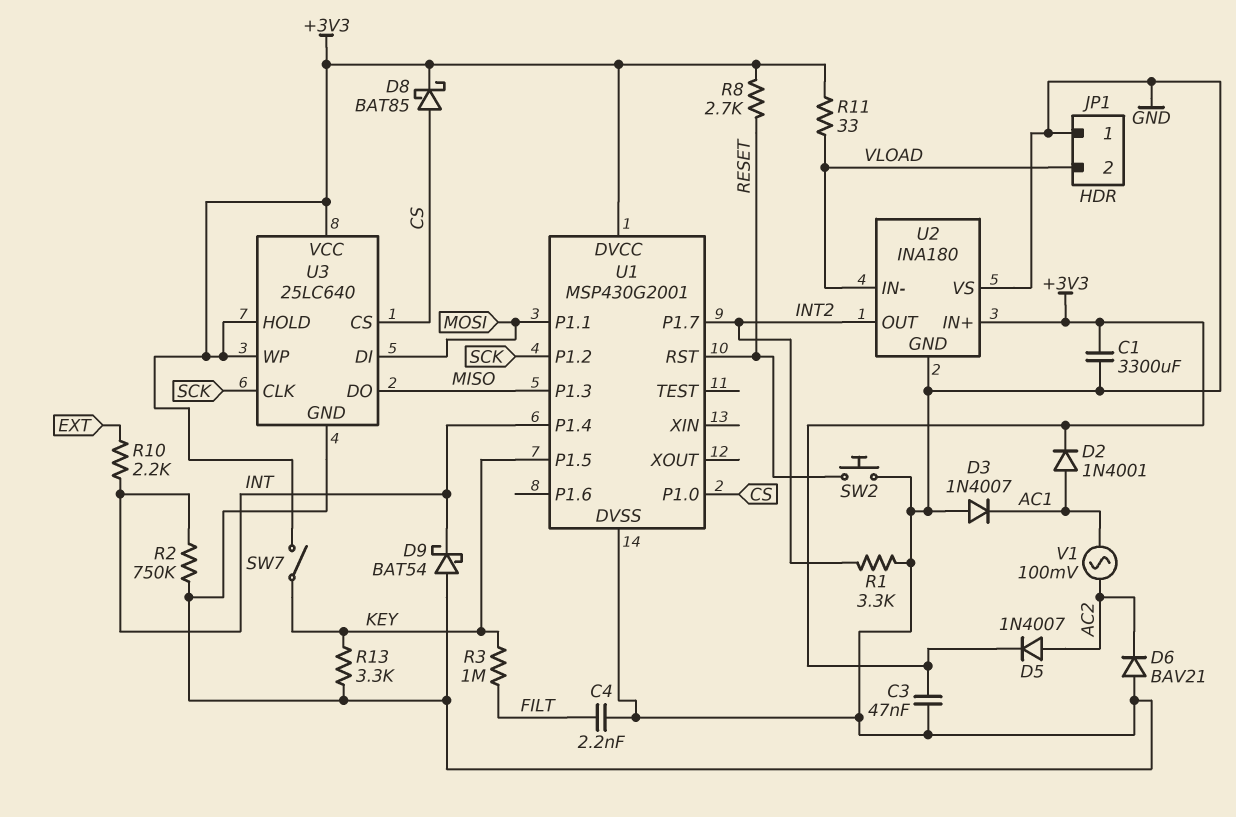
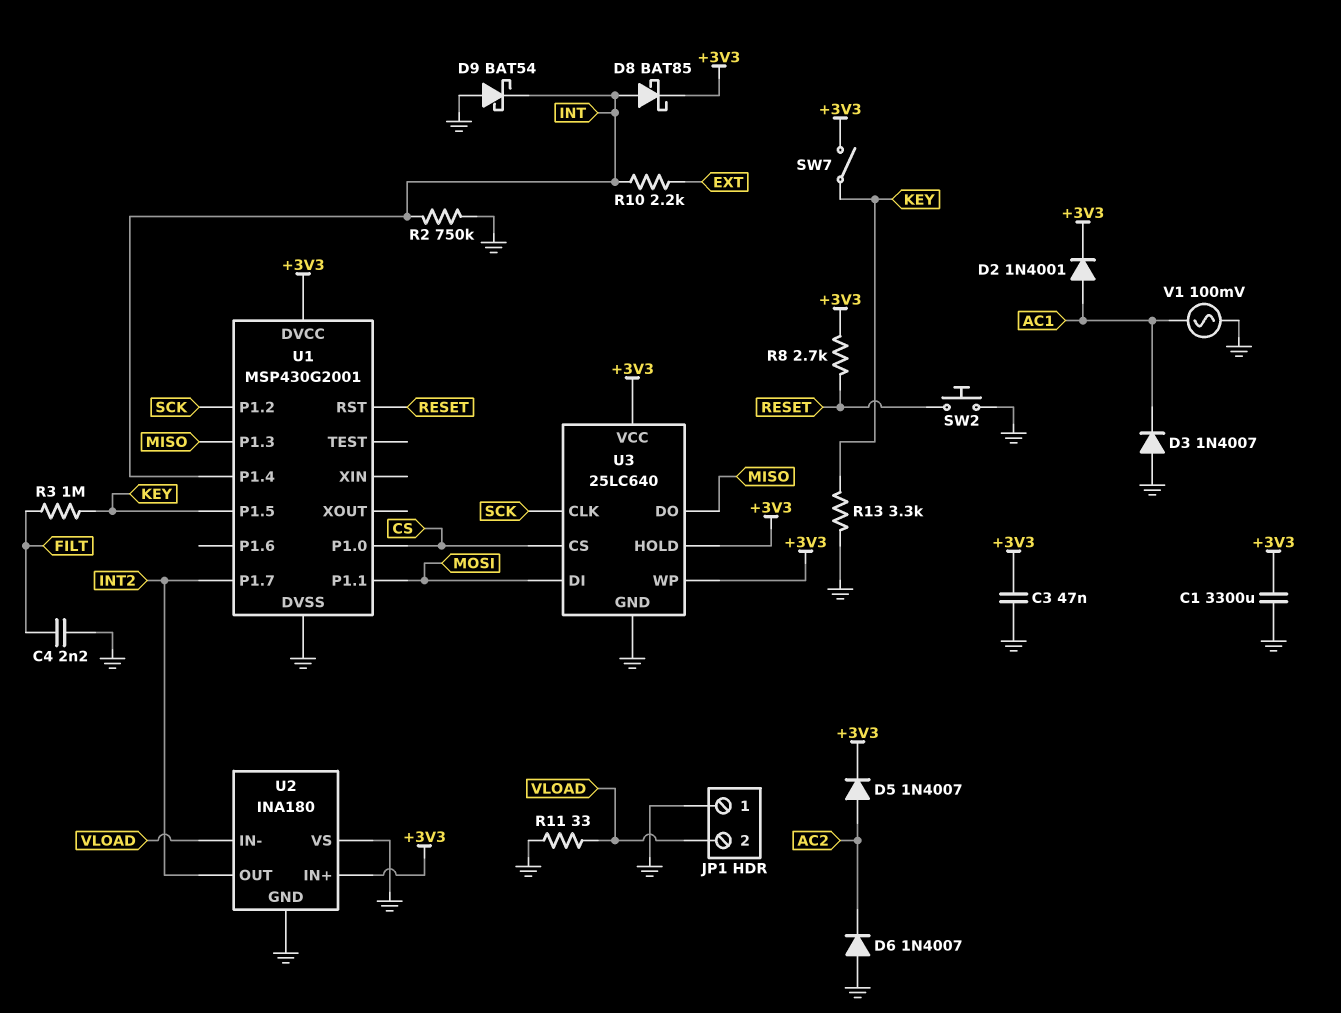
D6: diode BAV21 (A GND, K AC2) -> diode 1N4007 (A GND, K AC2)
D8: schottky BAT85 (A CS, K +3V3) -> schottky BAT85 (A INT, K +3V3)
R1: 3.3k (GND, INT2) -> none
R11: 33 (+3V3, VLOAD) -> 33 (GND, VLOAD)
V1: AC 100mV (AC1, AC2) -> AC 100mV (AC1, GND)

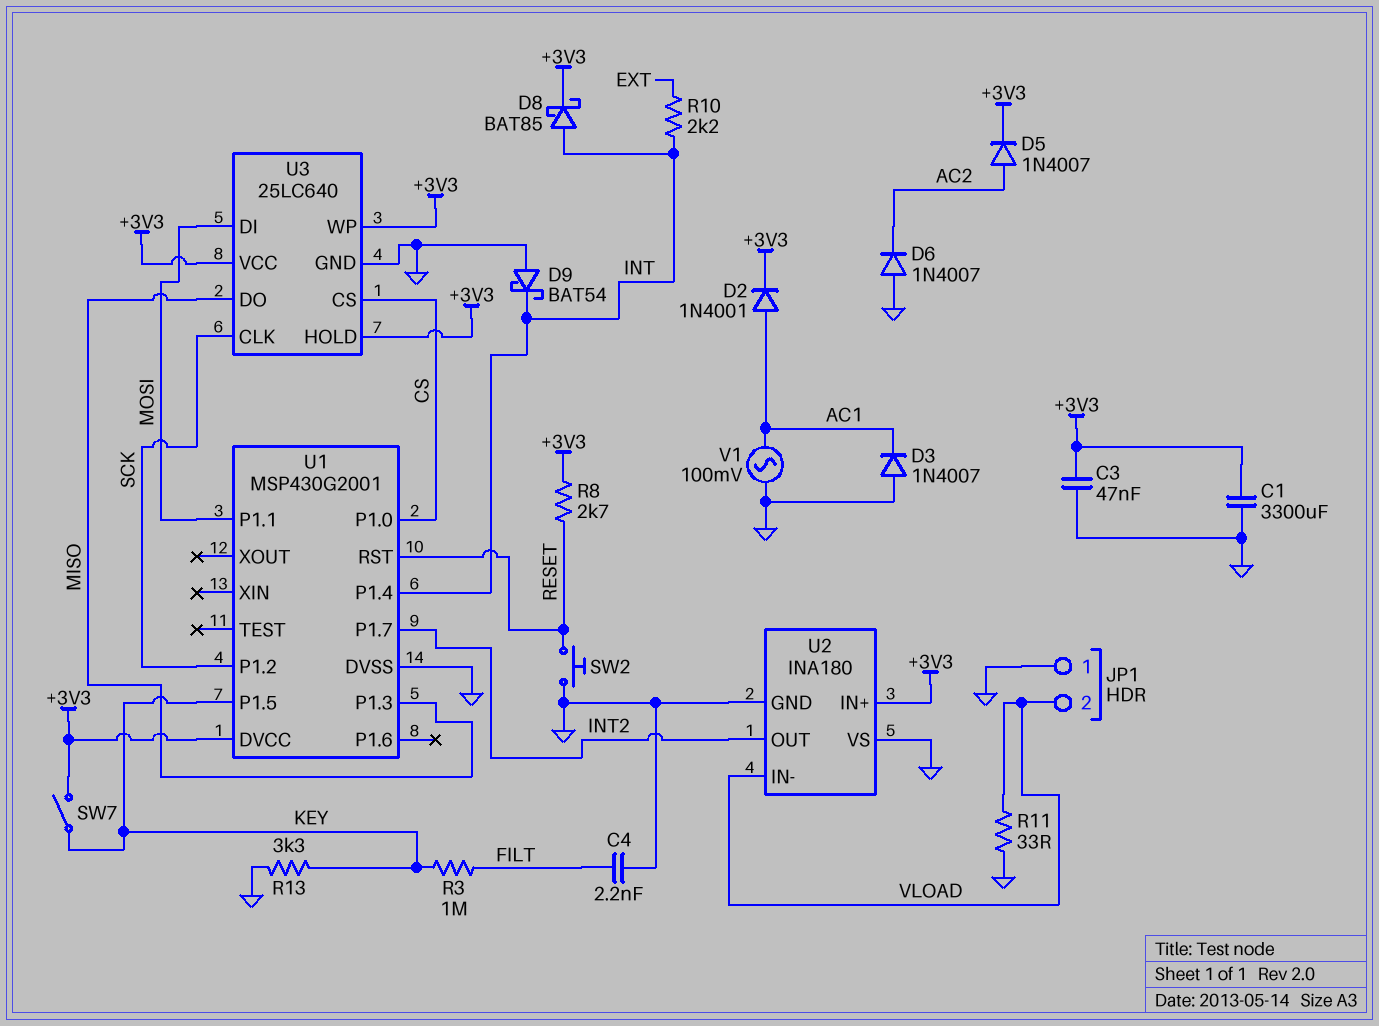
R2: 750k (GND, INT) -> none

